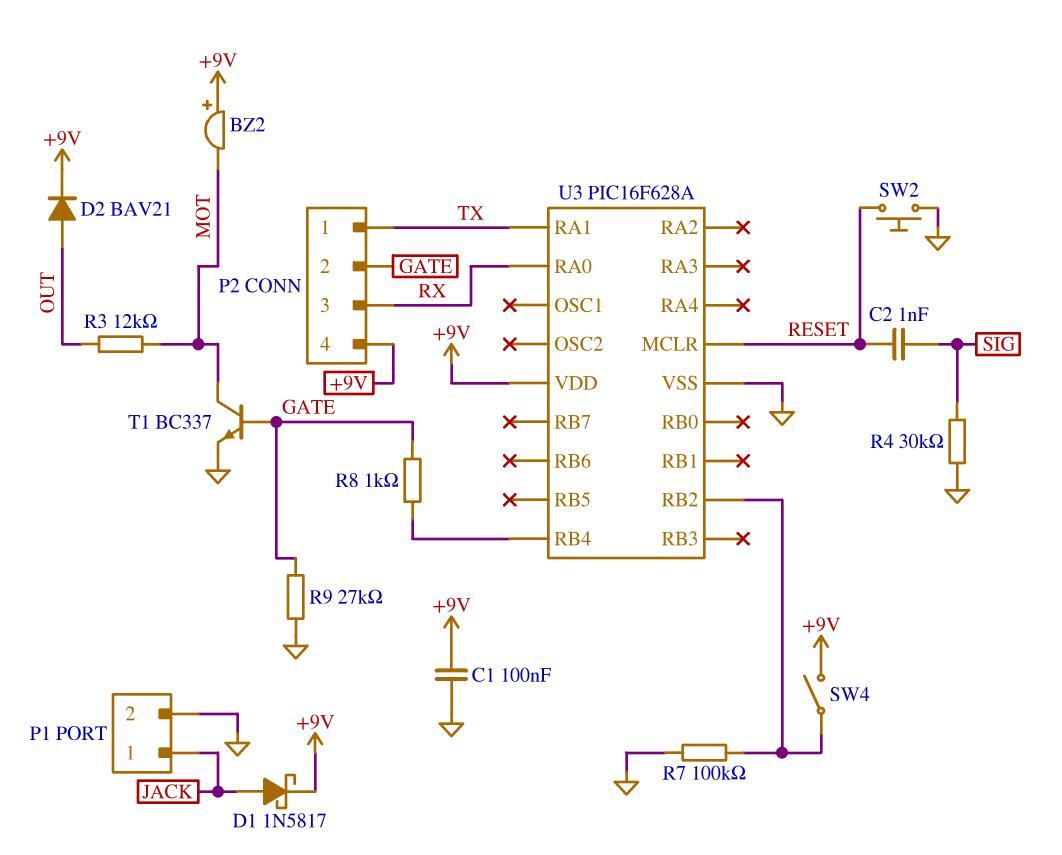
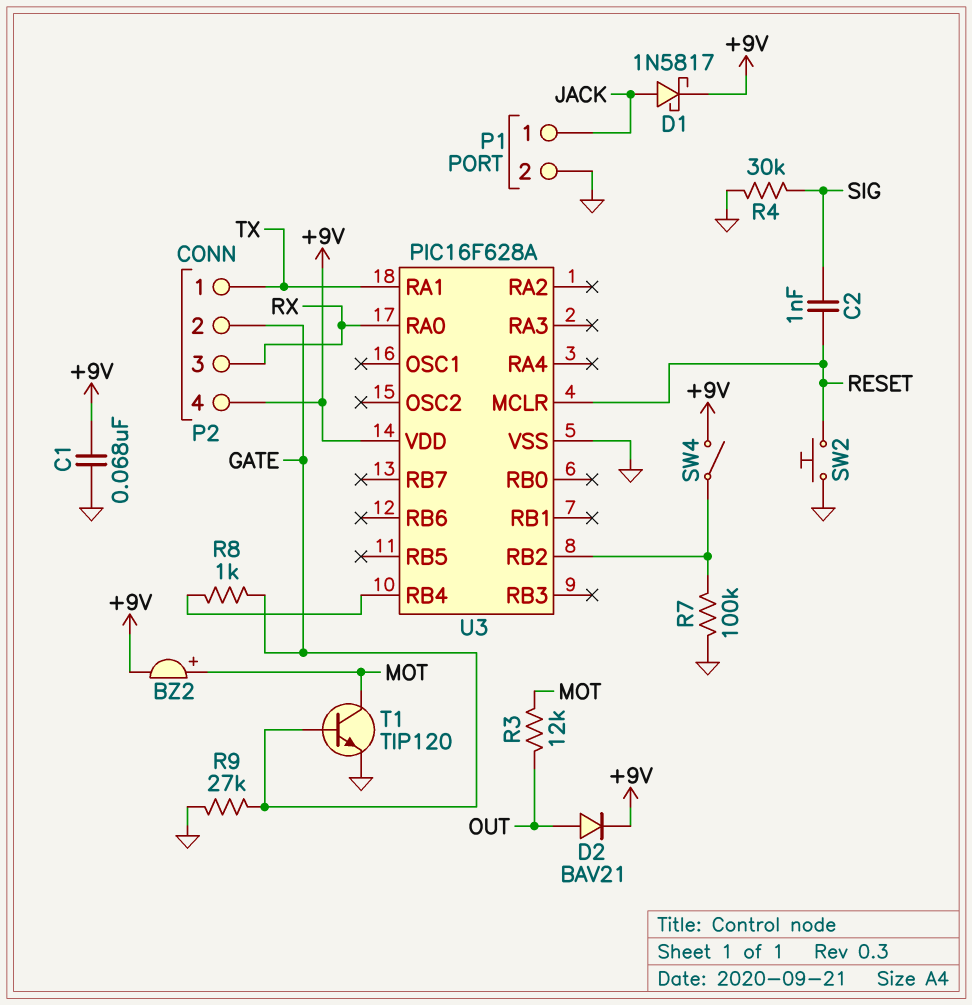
BZ2: buzzer (plus +9V, minus MOT) -> buzzer (plus MOT, minus +9V)
C1: 100nF (+9V, GND) -> 68nF (+9V, GND)
T1: NPN BC337 (B GATE, C MOT, E GND) -> NPN TIP120 (B GATE, C MOT, E GND)

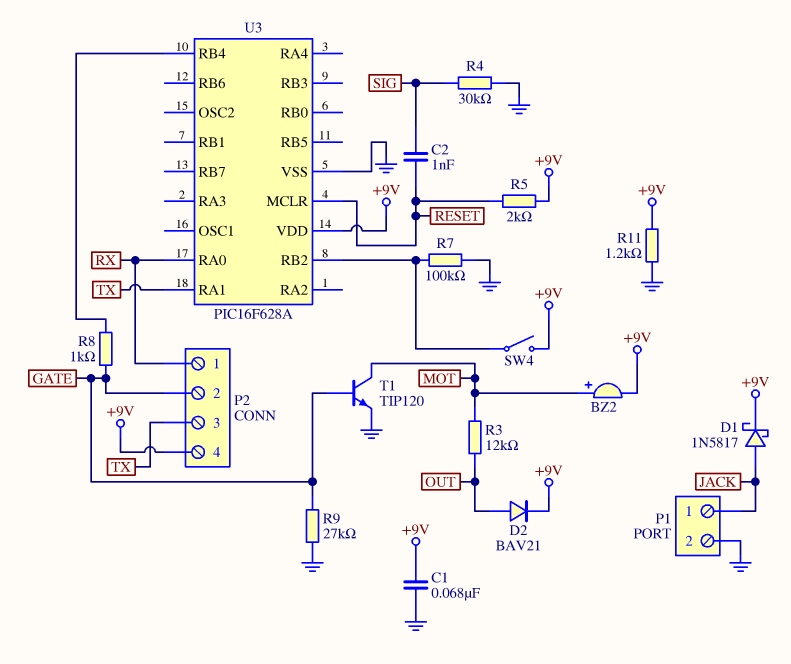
P2 pin 1: TX -> RX
P2 pin 3: RX -> TX
R5: none -> 2k (+9V, RESET)
R11: none -> 1.2k (+9V, GND)
SW2: button (GND, RESET) -> none

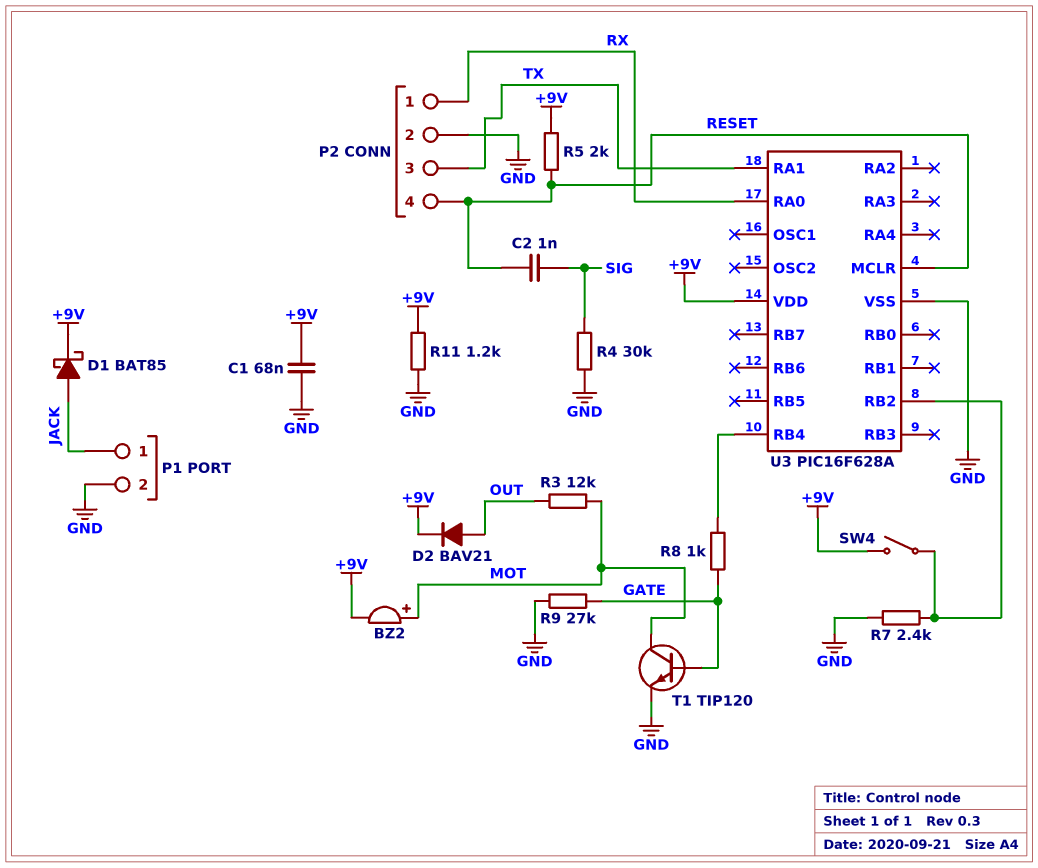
D1: schottky 1N5817 (A JACK, K +9V) -> schottky BAT85 (A JACK, K +9V)
P2 pin 2: GATE -> GND
P2 pin 4: +9V -> RESET
R7: 100k (GND, U3/RB2) -> 2.4k (GND, U3/RB2)

